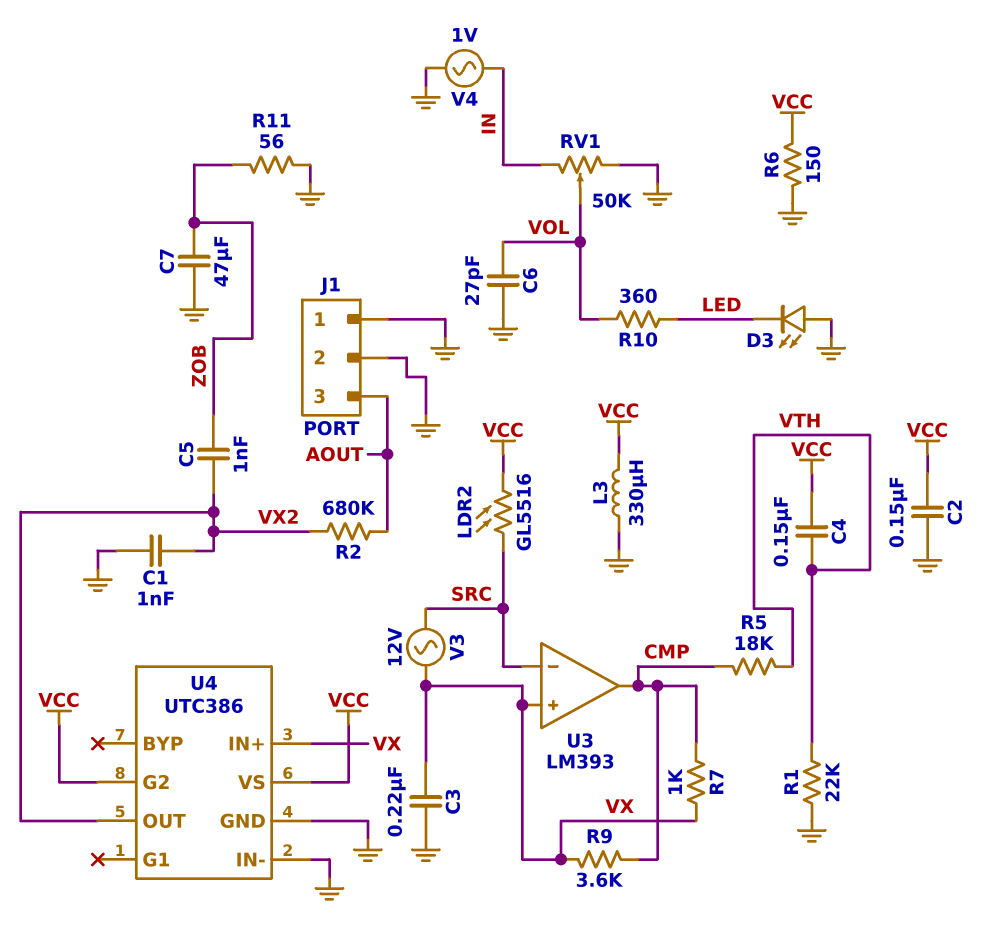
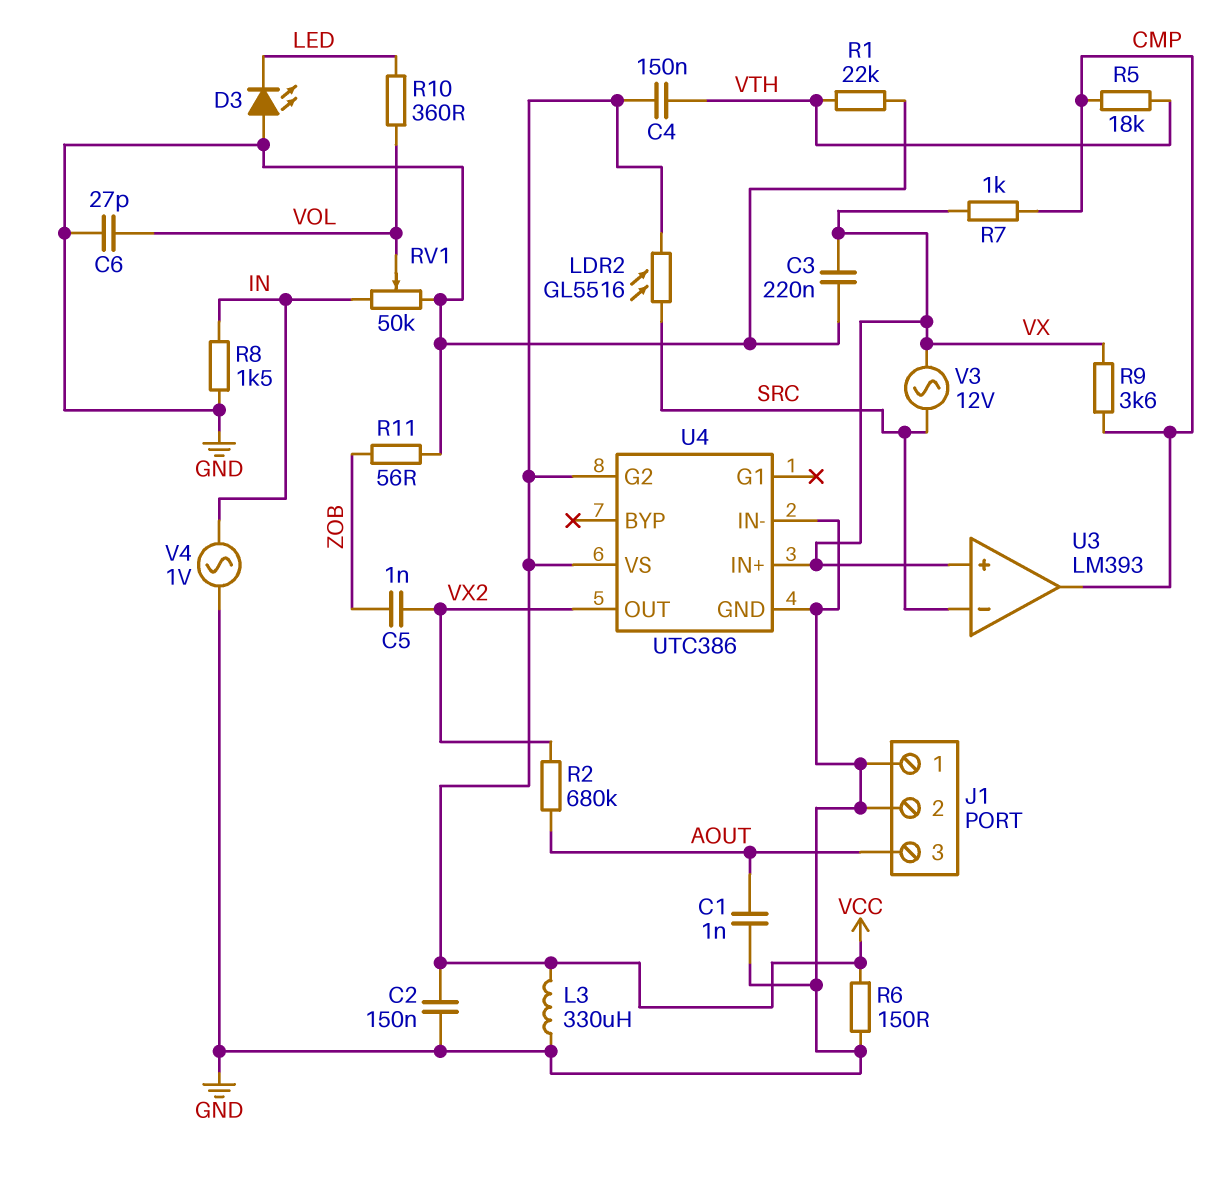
C1: 1nF (GND, VX2) -> 1nF (AOUT, GND)
C7: 47uF (GND, ZOB) -> none
R8: none -> 1.5k (GND, IN)

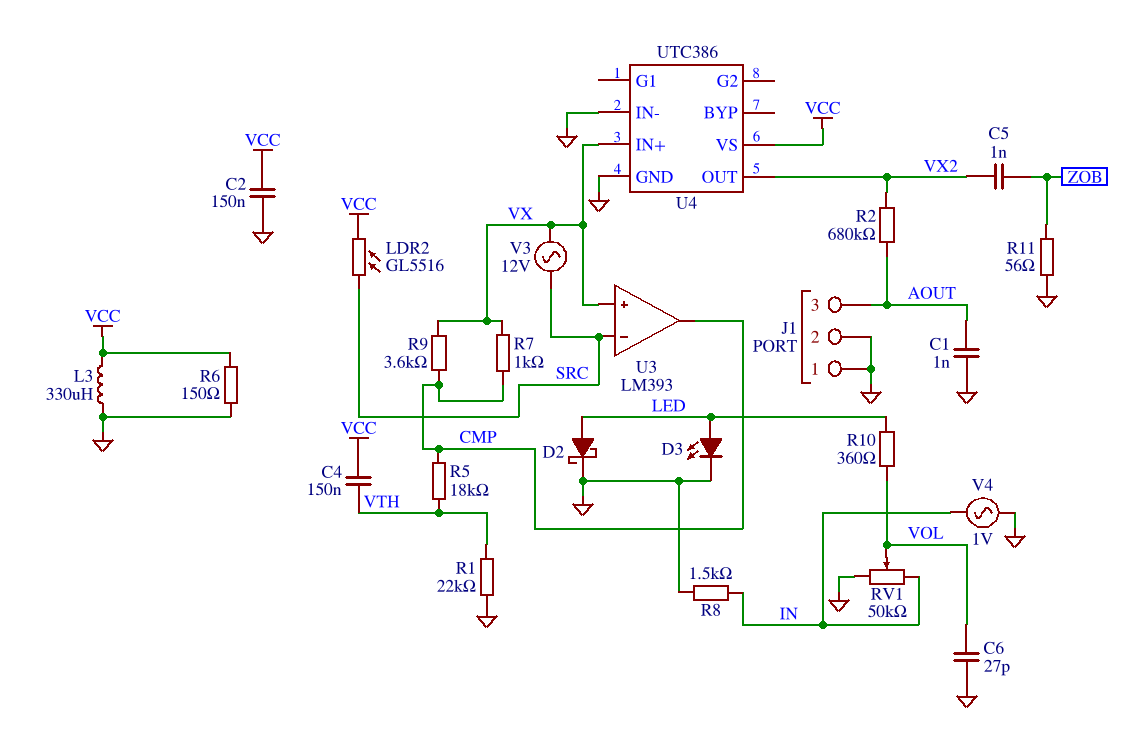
C3: 220nF (GND, VX) -> none
D2: none -> schottky (A LED, K GND)
D3: LED (A GND, K LED) -> LED (A LED, K GND)
U4 pin G2: VCC -> none

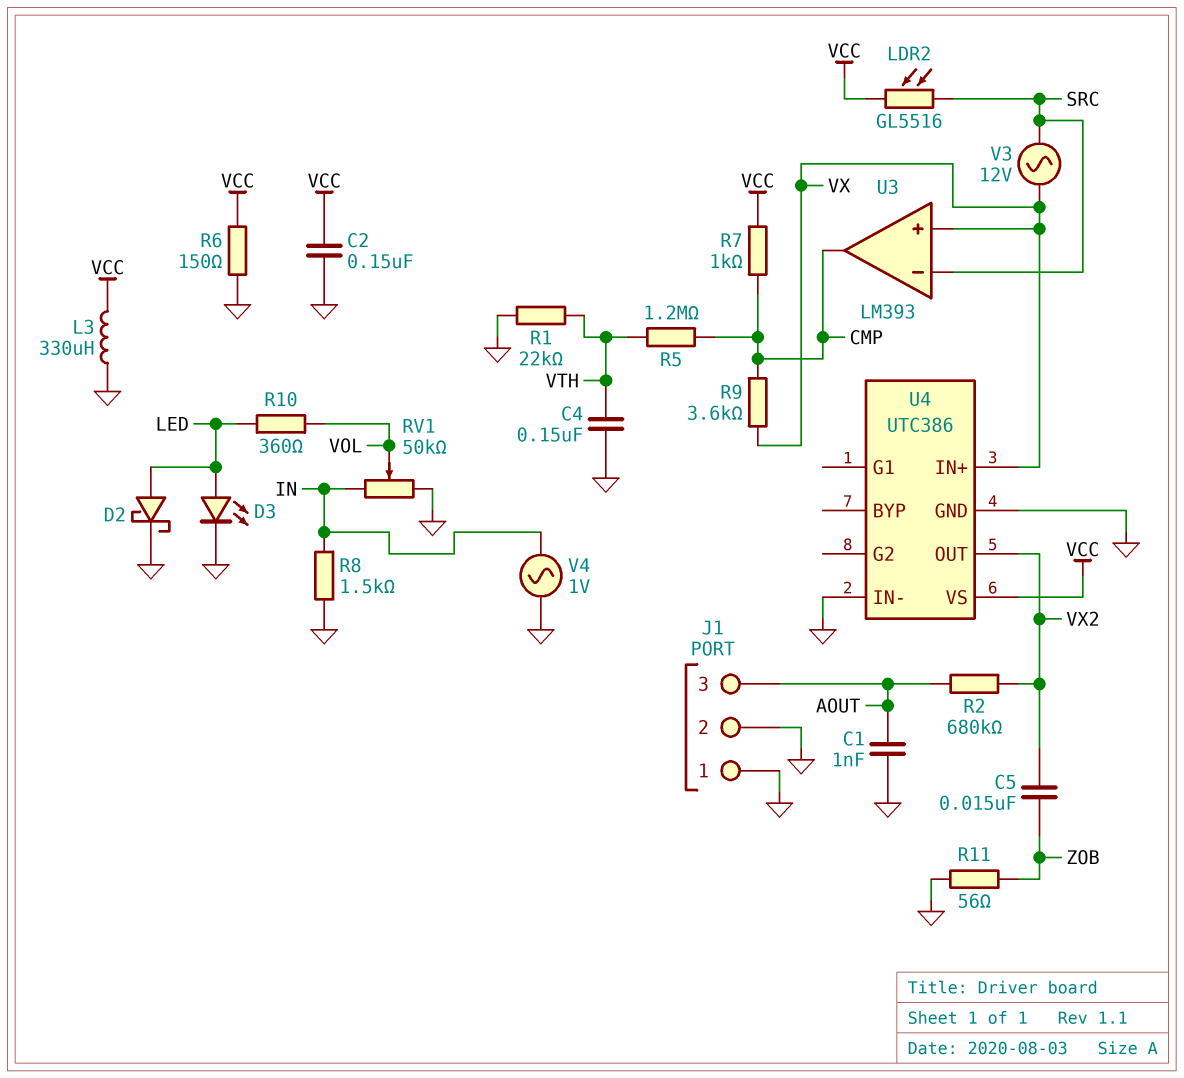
C4: 150nF (VCC, VTH) -> 150nF (GND, VTH)
C5: 1nF (VX2, ZOB) -> 15nF (VX2, ZOB)
C6: 27pF (GND, VOL) -> none
R5: 18k (CMP, VTH) -> 1.2M (CMP, VTH)
R7: 1k (CMP, VX) -> 1k (CMP, VCC)

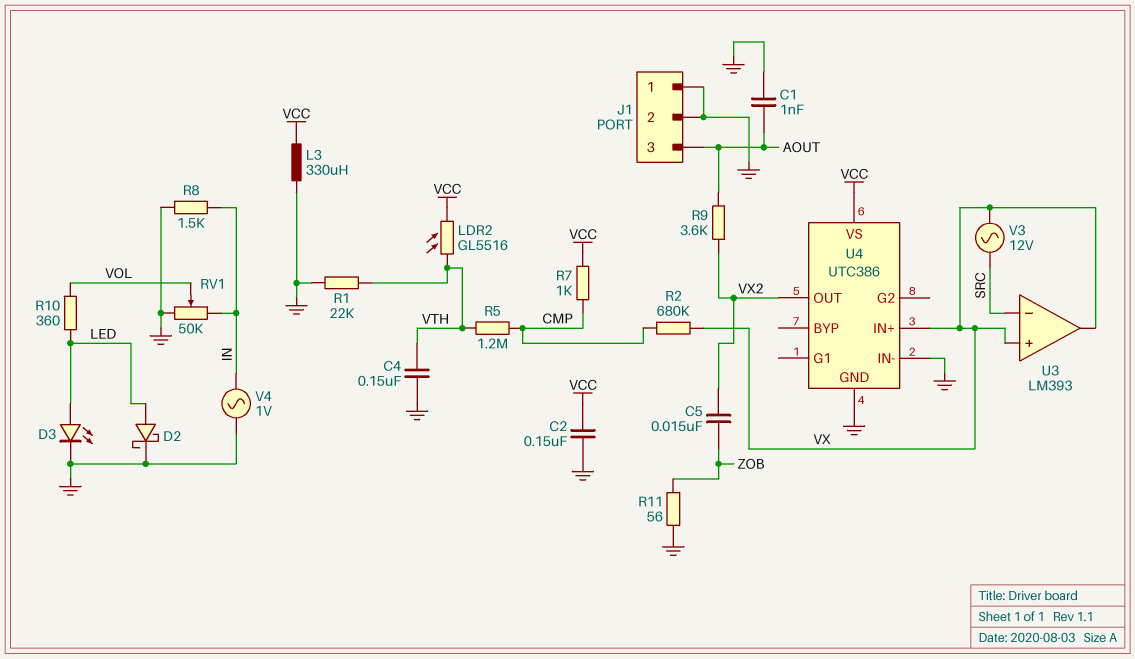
LDR2: GL5516 (SRC, VCC) -> GL5516 (VCC, VTH)
R2: 680k (AOUT, VX2) -> 680k (CMP, VX)
R6: 150 (GND, VCC) -> none
R9: 3.6k (CMP, VX) -> 3.6k (AOUT, VX2)
U3 pin out: CMP -> VX

